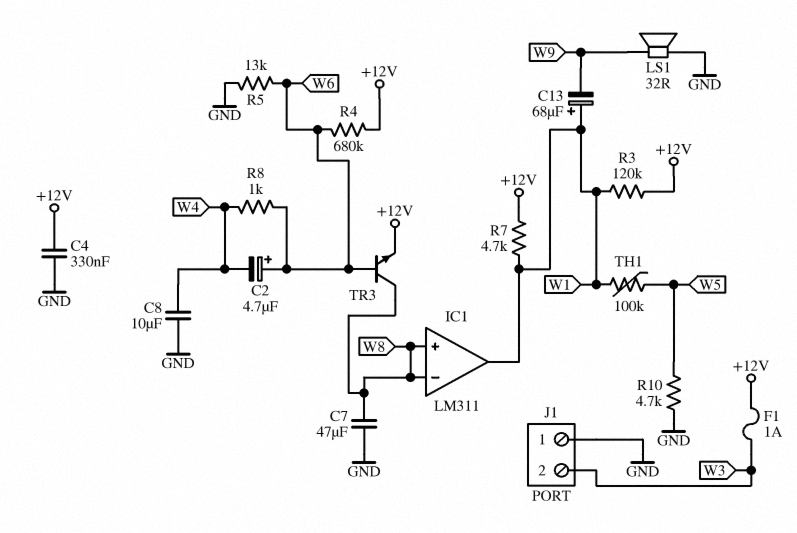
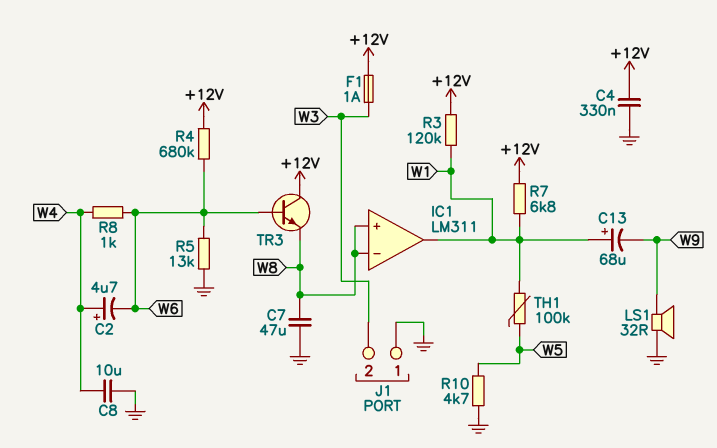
C2: 4.7uF (plus W6, minus W4) -> 4.7uF (plus W4, minus W6)
R7: 4.7k (+12V, W1) -> 6.8k (+12V, W1)
TR3: NPN (B W6, C W8, E +12V) -> NPN (B W6, C +12V, E W8)

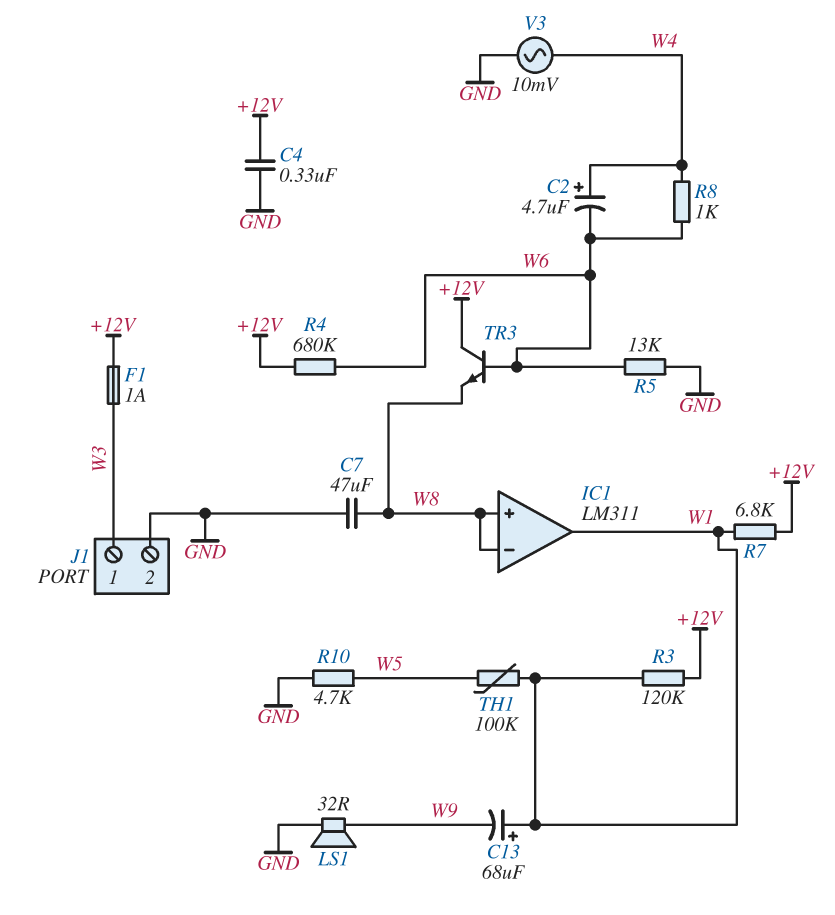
C8: 10uF (GND, W4) -> none
J1 pin 1: GND -> W3
J1 pin 2: W3 -> GND
V3: none -> AC 10mV (GND, W4)

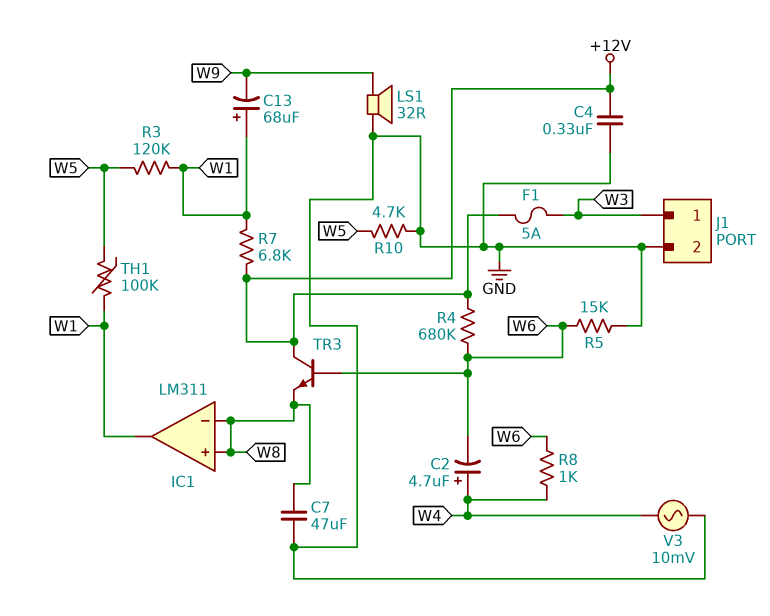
F1: 1A (+12V, W3) -> 5A (+12V, W3)
R3: 120k (+12V, W1) -> 120k (W1, W5)
R5: 13k (GND, W6) -> 15k (GND, W6)

